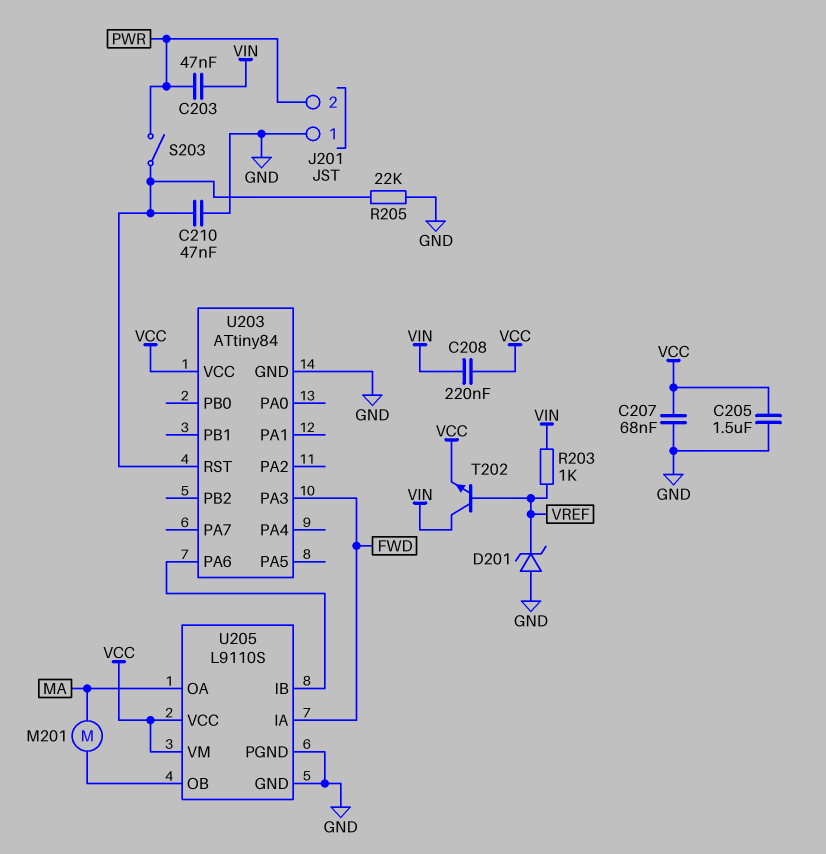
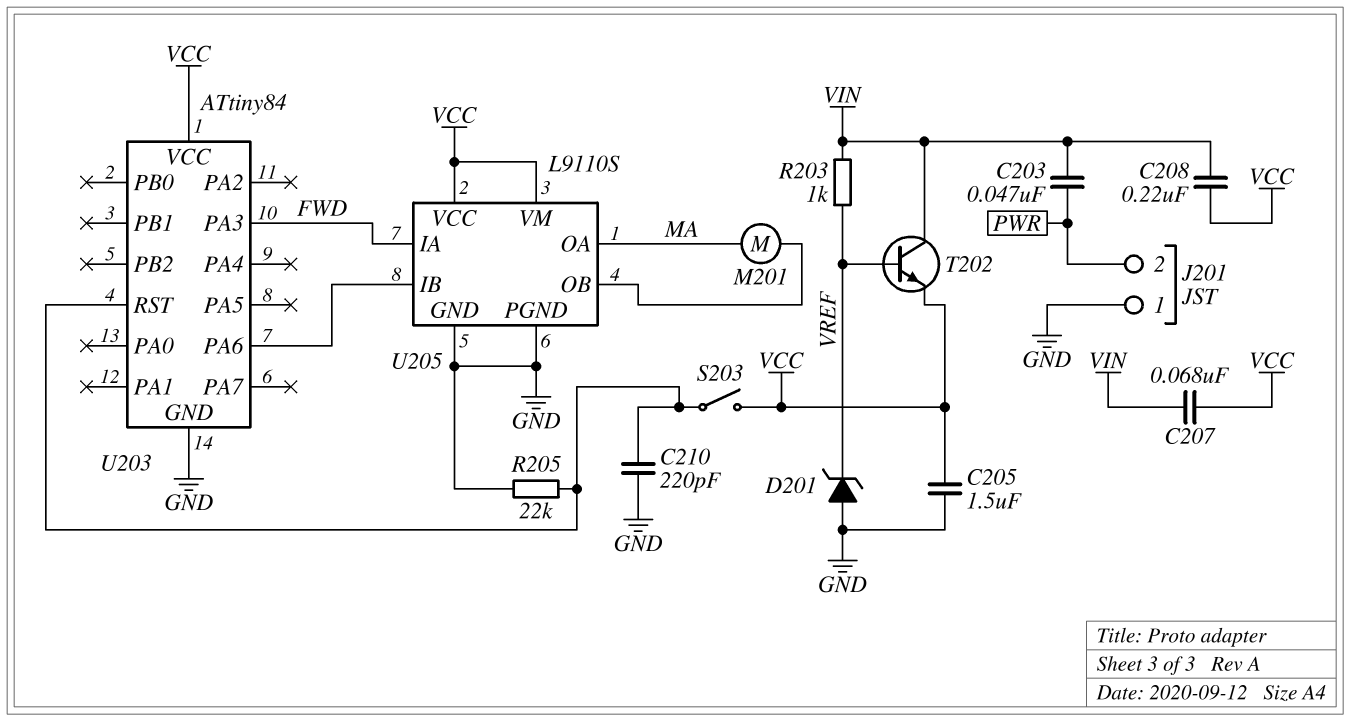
C207: 68nF (GND, VCC) -> 68nF (VCC, VIN)
C210: 47nF (GND, U203/RST) -> 220pF (GND, U203/RST)
S203: switch (PWR, U203/RST) -> switch (U203/RST, VCC)

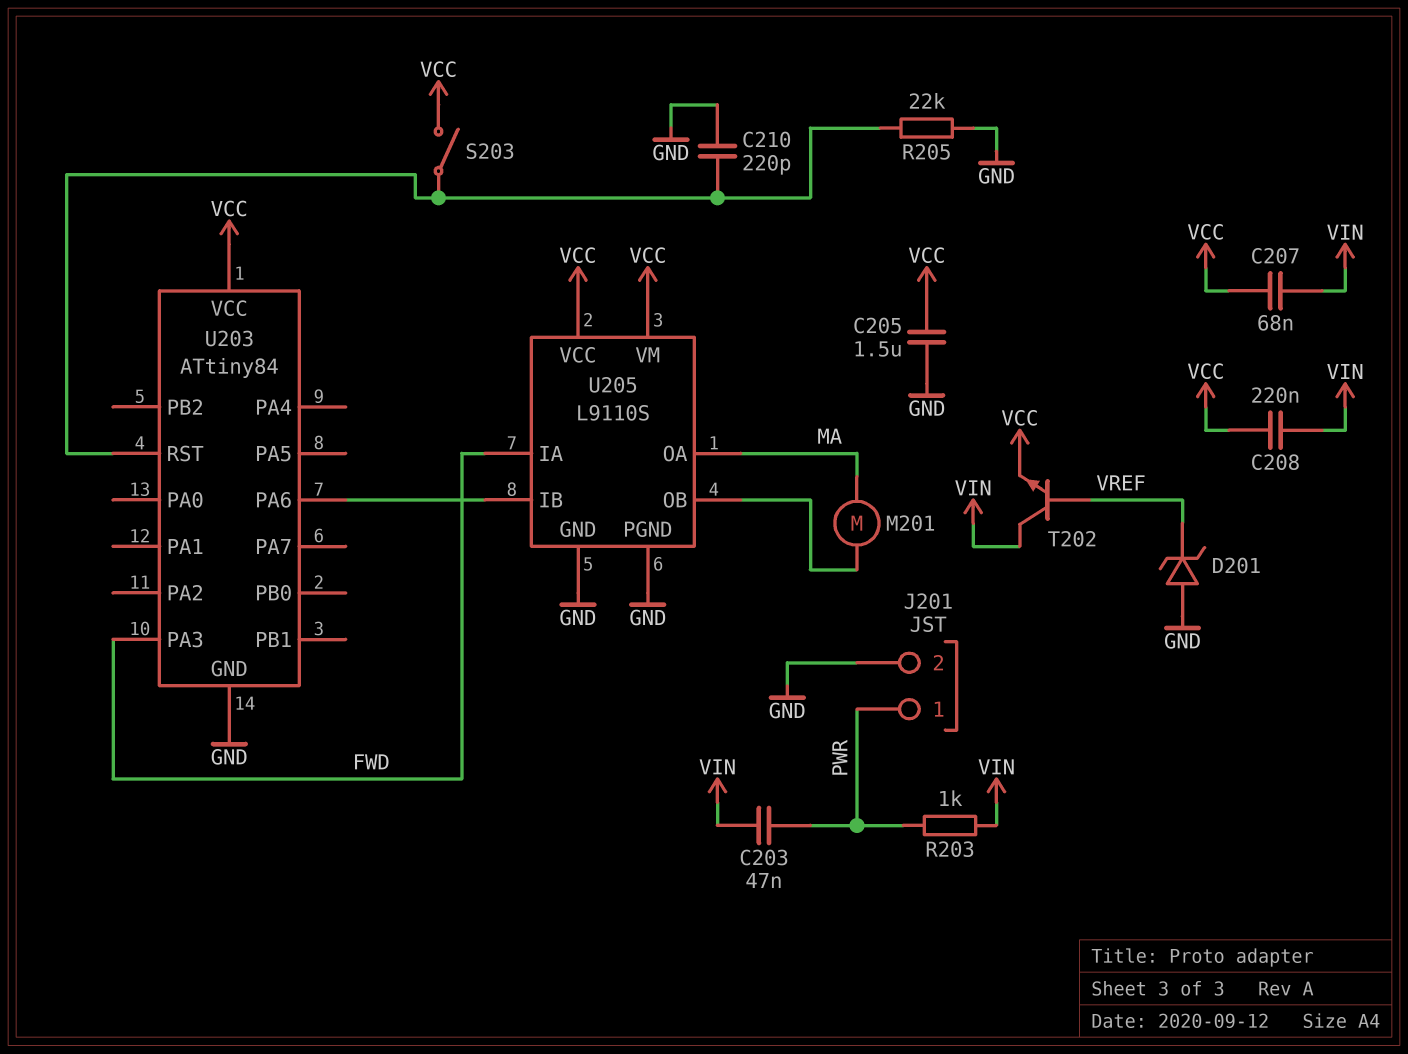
J201 pin 1: GND -> PWR
J201 pin 2: PWR -> GND
R203: 1k (VIN, VREF) -> 1k (PWR, VIN)

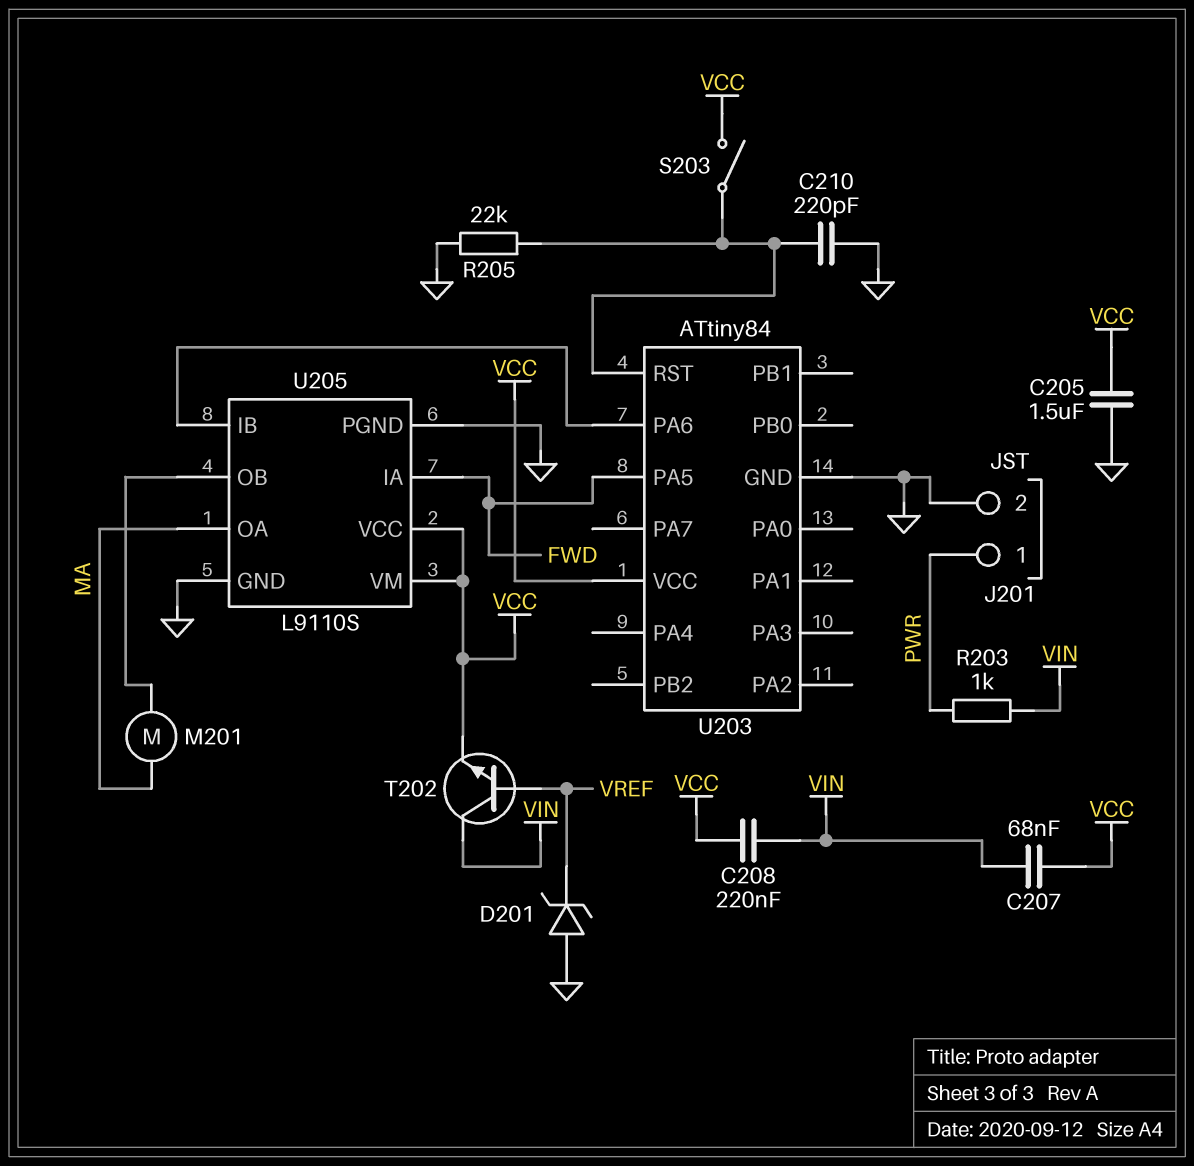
C203: 47nF (PWR, VIN) -> none
U203 pin PA3: FWD -> none
U203 pin PA5: none -> FWD

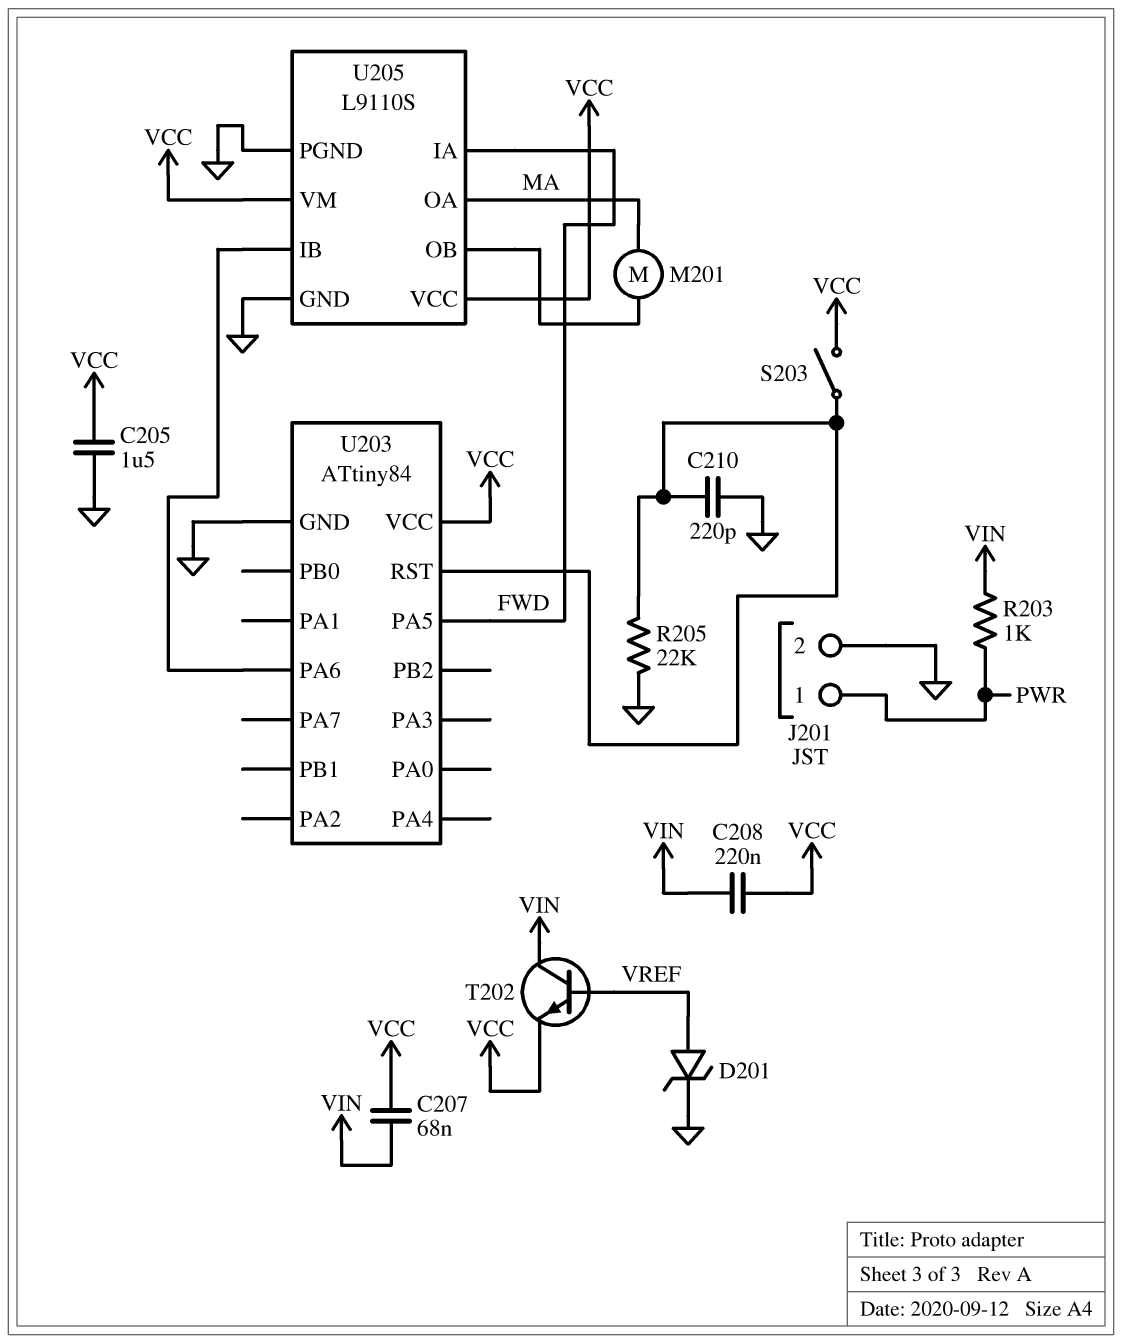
D201: zener (A GND, K VREF) -> zener (A VREF, K GND)

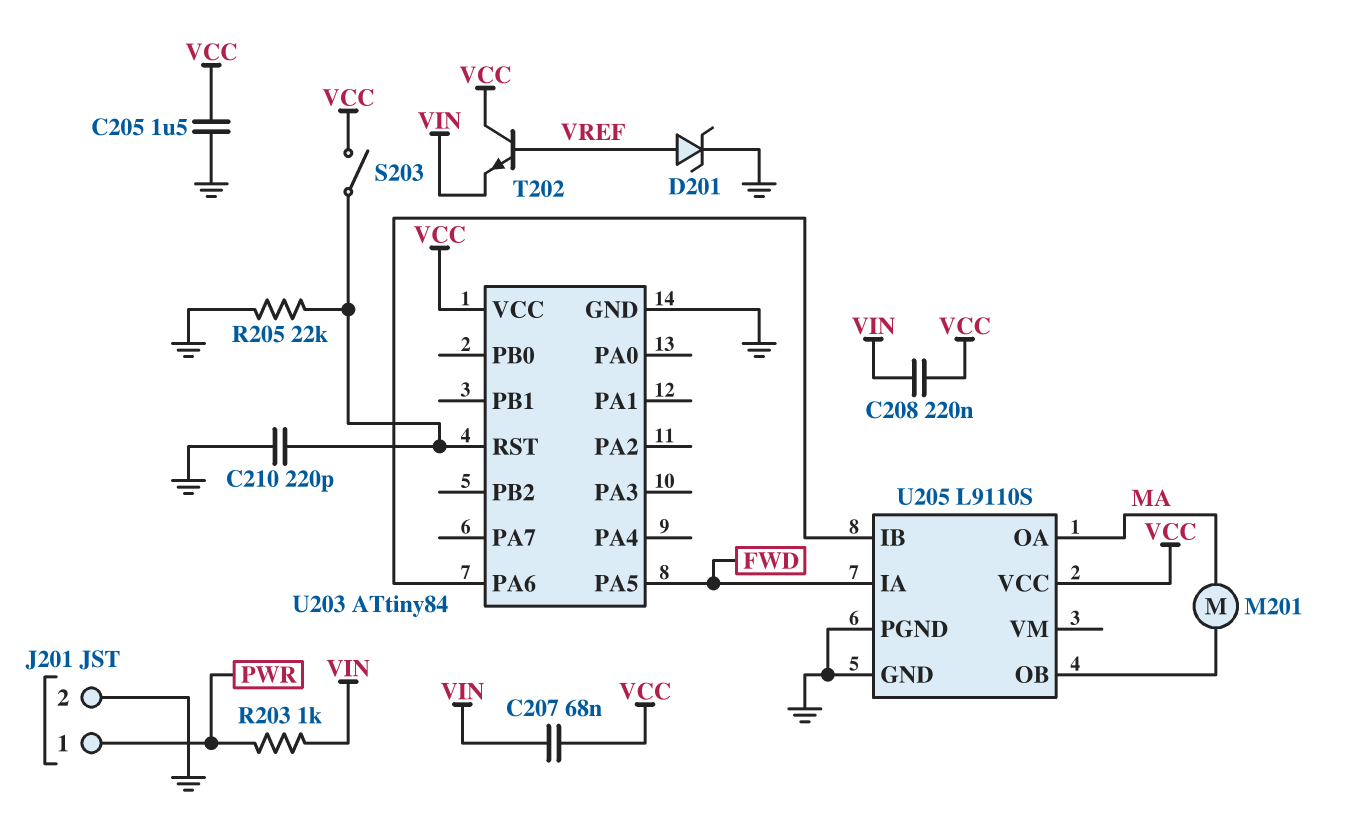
T202: NPN (B VREF, C VIN, E VCC) -> NPN (B VREF, C VCC, E VIN)
U205 pin VM: VCC -> none

